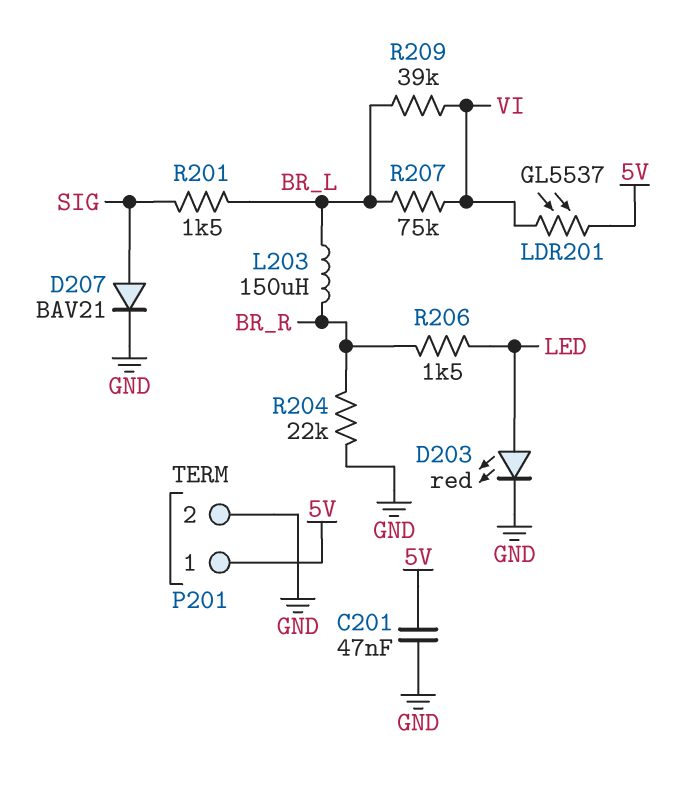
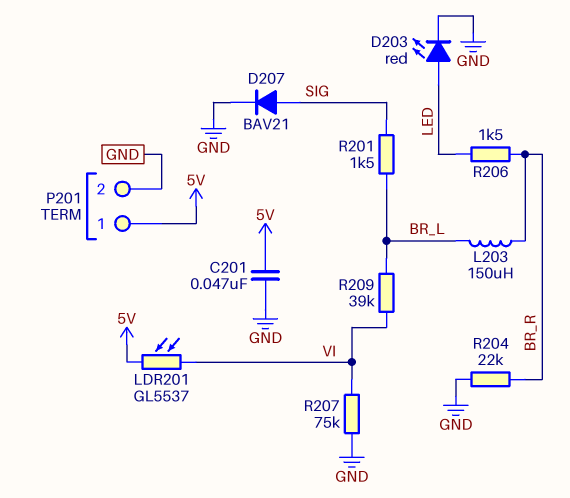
R207: 75k (BR_L, VI) -> 75k (GND, VI)

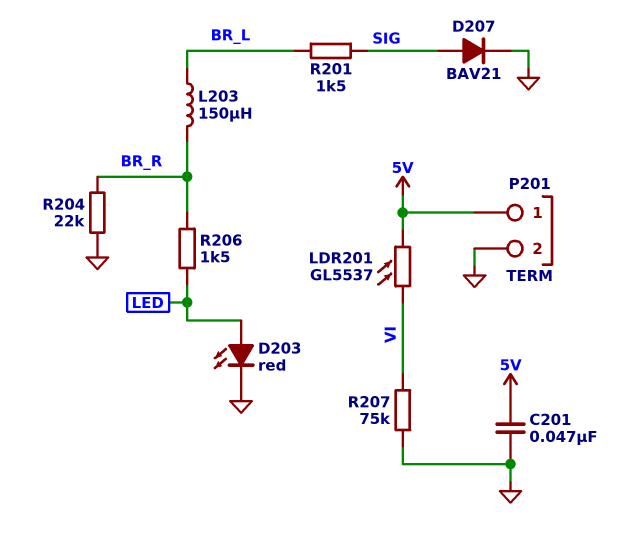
R209: 39k (BR_L, VI) -> none

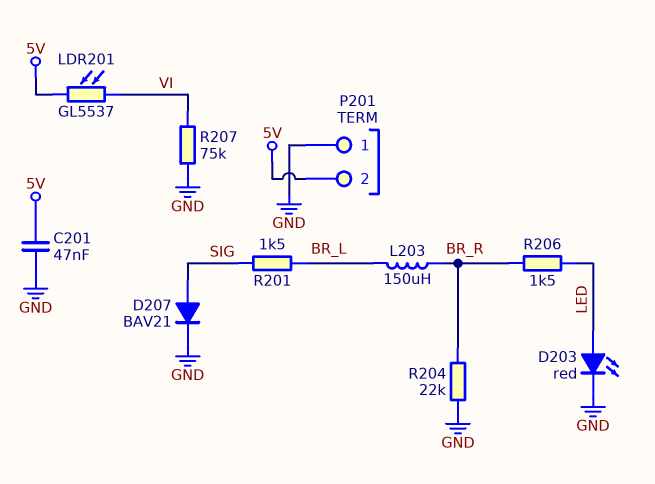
P201 pin 1: 5V -> GND
P201 pin 2: GND -> 5V

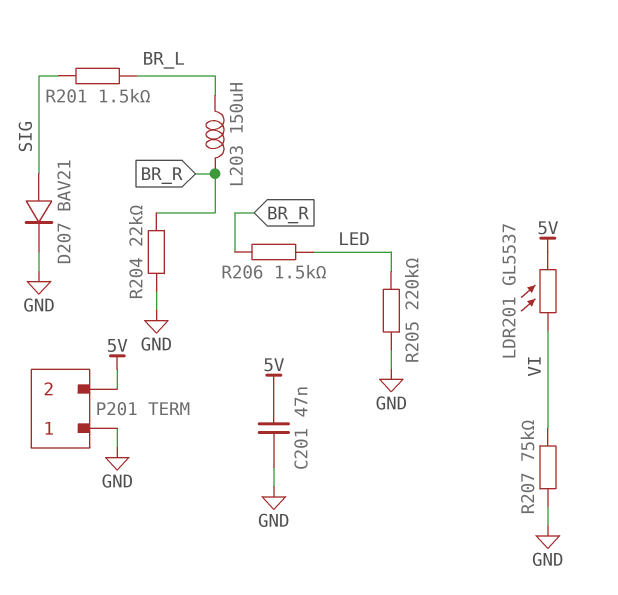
D203: LED red (A LED, K GND) -> none
R205: none -> 220k (GND, LED)

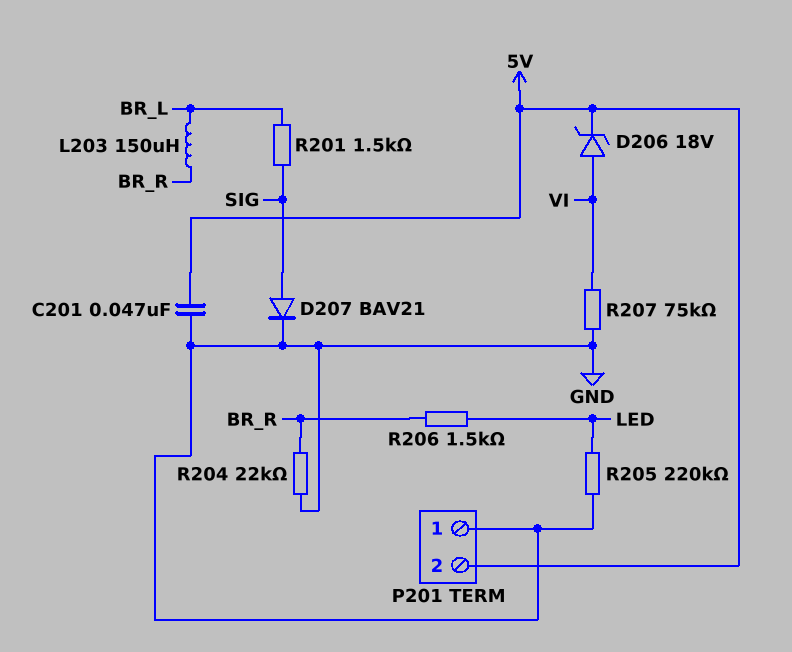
D206: none -> zener 18V (A VI, K 5V)
LDR201: GL5537 (5V, VI) -> none

